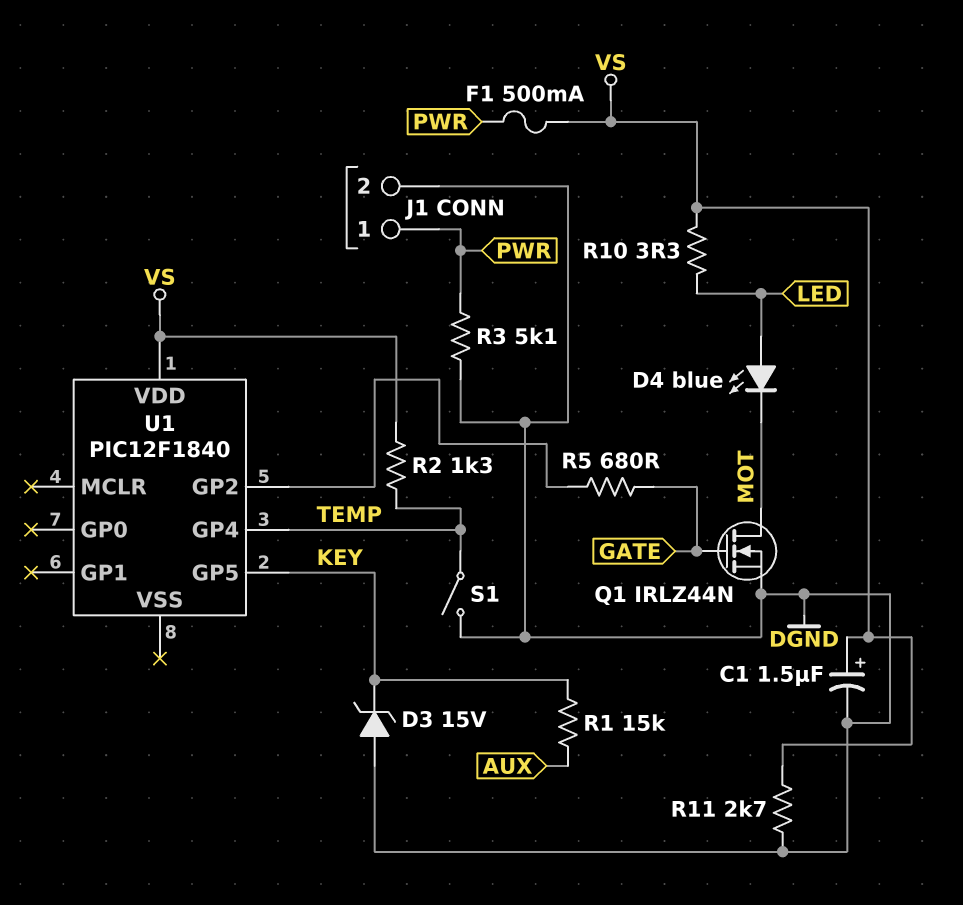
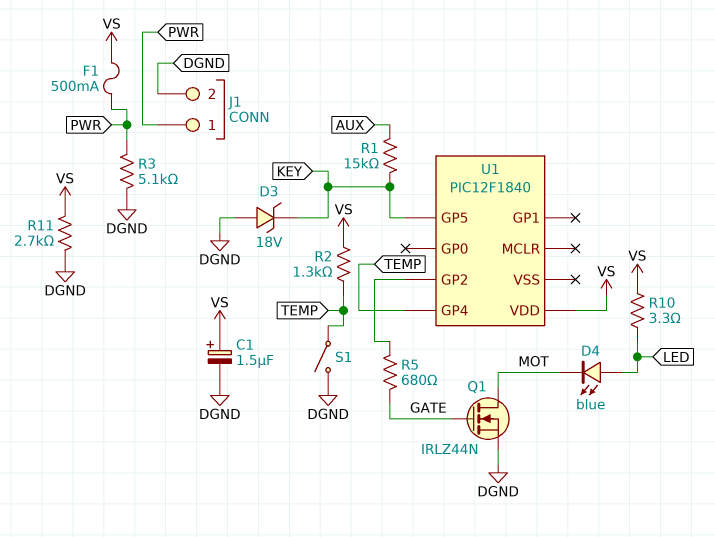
D3: zener 15V (A DGND, K KEY) -> zener 18V (A DGND, K KEY)

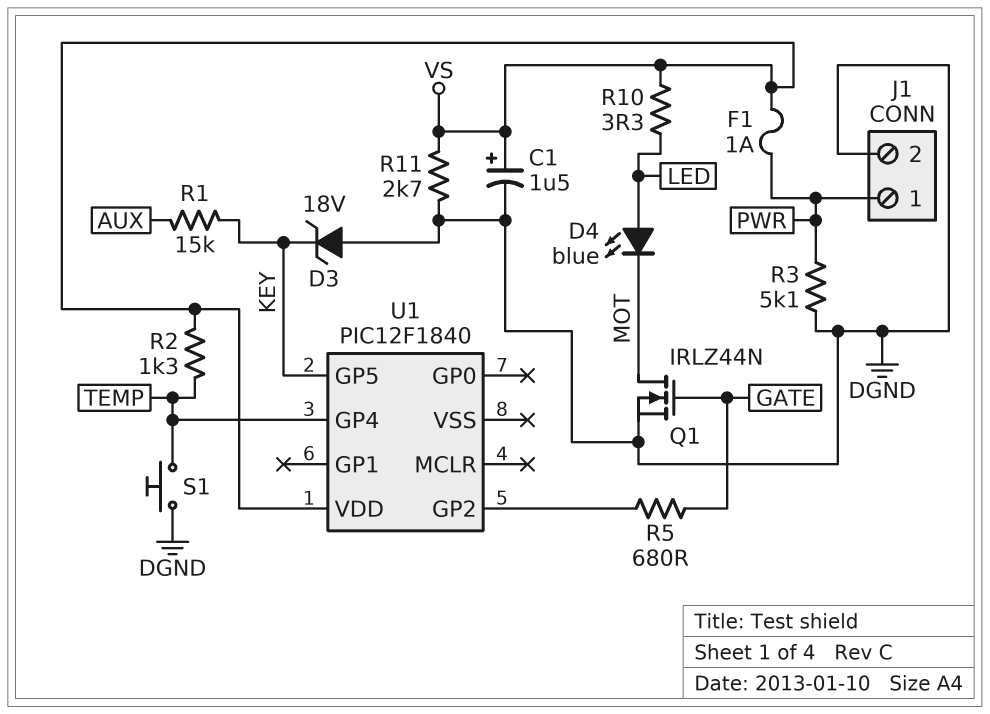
F1: 500mA (PWR, VS) -> 1A (PWR, VS)
S1: switch (DGND, TEMP) -> button (DGND, TEMP)

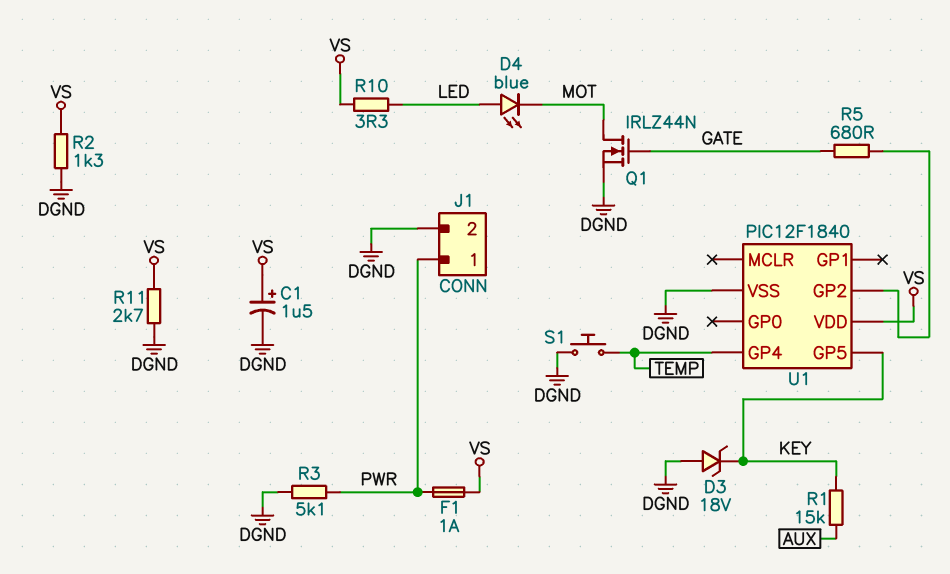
R2: 1.3k (TEMP, VS) -> 1.3k (DGND, VS)
U1 pin VSS: none -> DGND

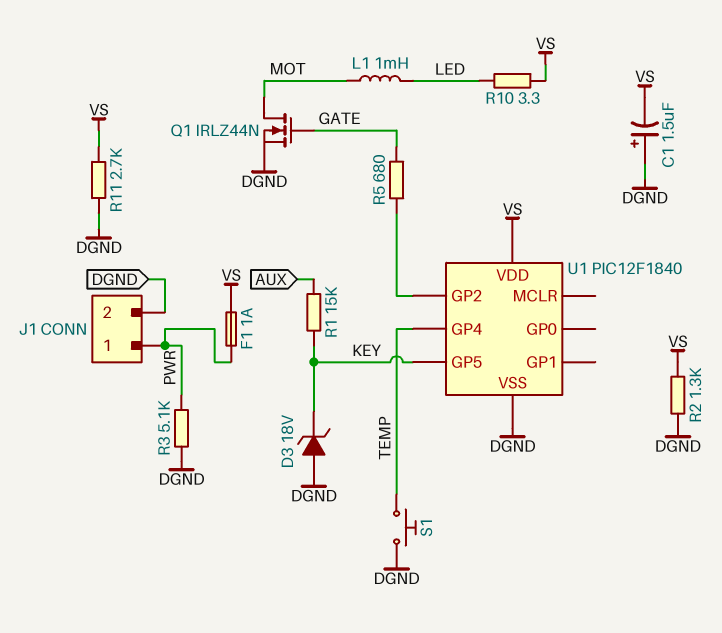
C1: 1.5uF (plus VS, minus DGND) -> 1.5uF (plus DGND, minus VS)
D4: LED blue (A LED, K MOT) -> none
L1: none -> 1mH (LED, MOT)

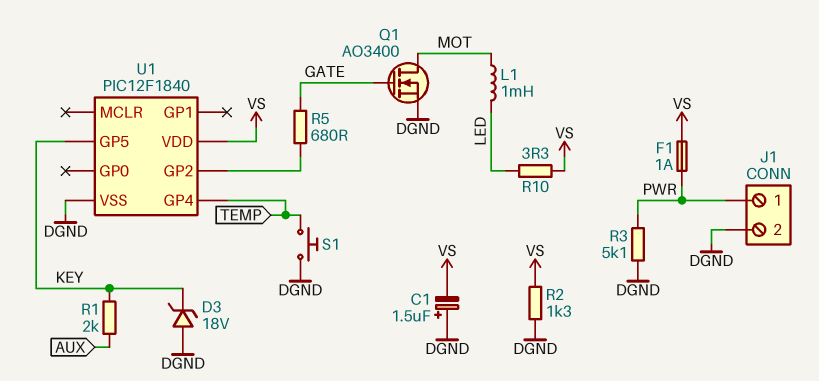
Q1: NMOS IRLZ44N (G GATE, D MOT, S DGND) -> NMOS AO3400 (G GATE, D MOT, S DGND)
R1: 15k (AUX, KEY) -> 2k (AUX, KEY)
R11: 2.7k (DGND, VS) -> none

